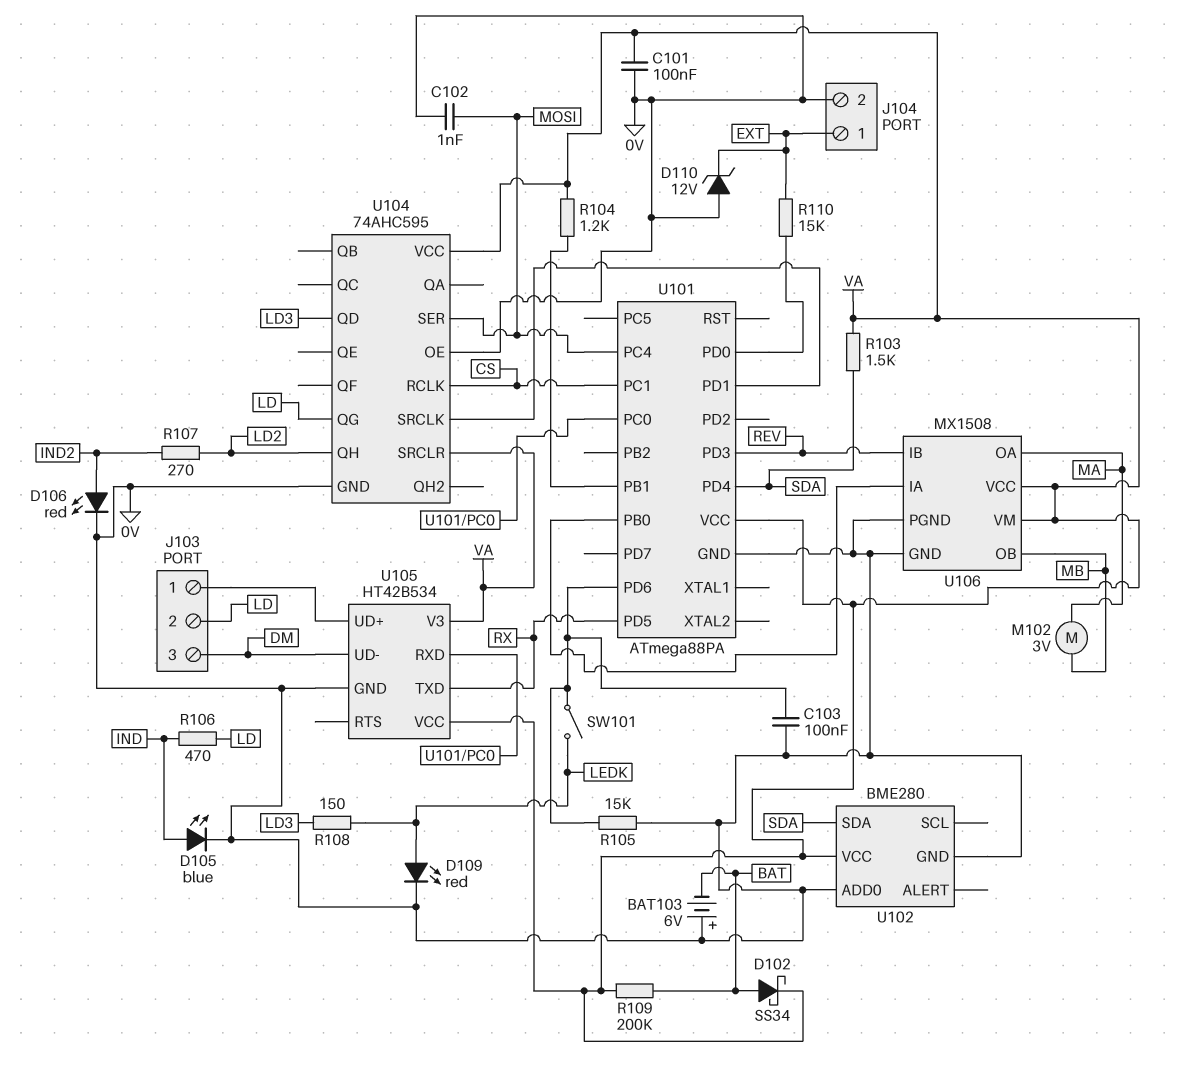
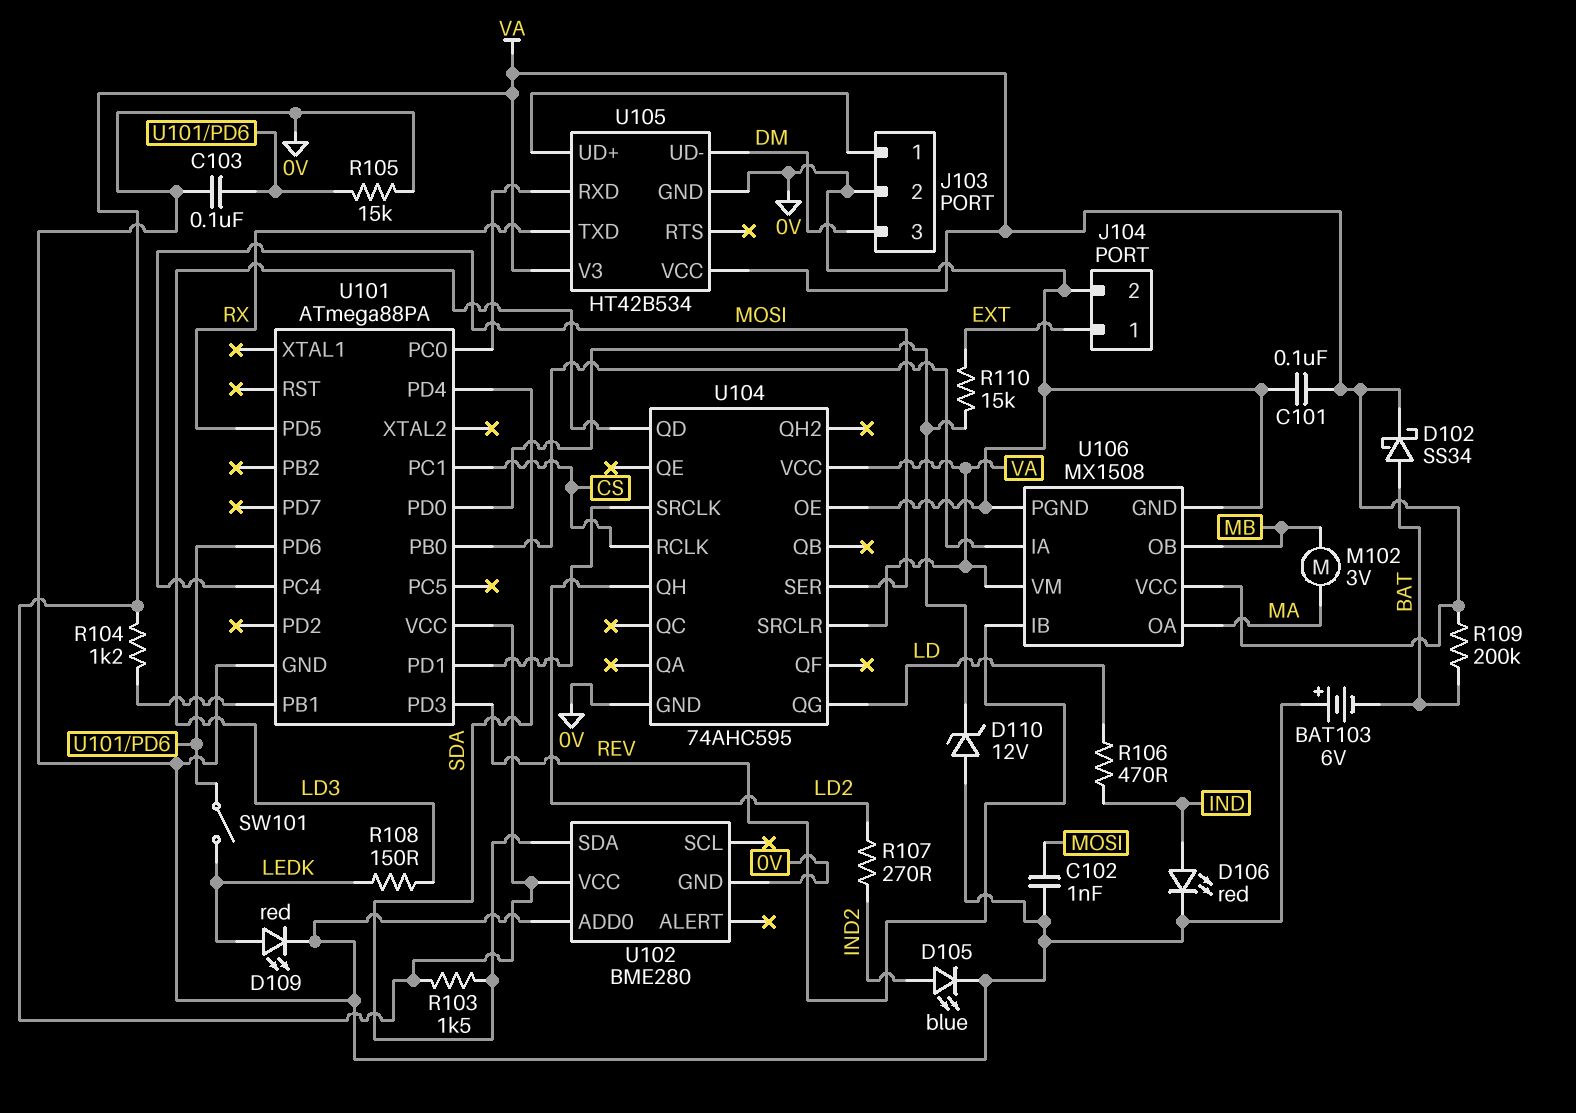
D105: LED blue (A IND, K 0V) -> LED blue (A IND2, K 0V)
D106: LED red (A IND2, K 0V) -> LED red (A IND, K 0V)
D110: zener 12V (A 0V, K EXT) -> zener 12V (A 0V, K U101/PD0)
J103 pin 2: LD -> 0V

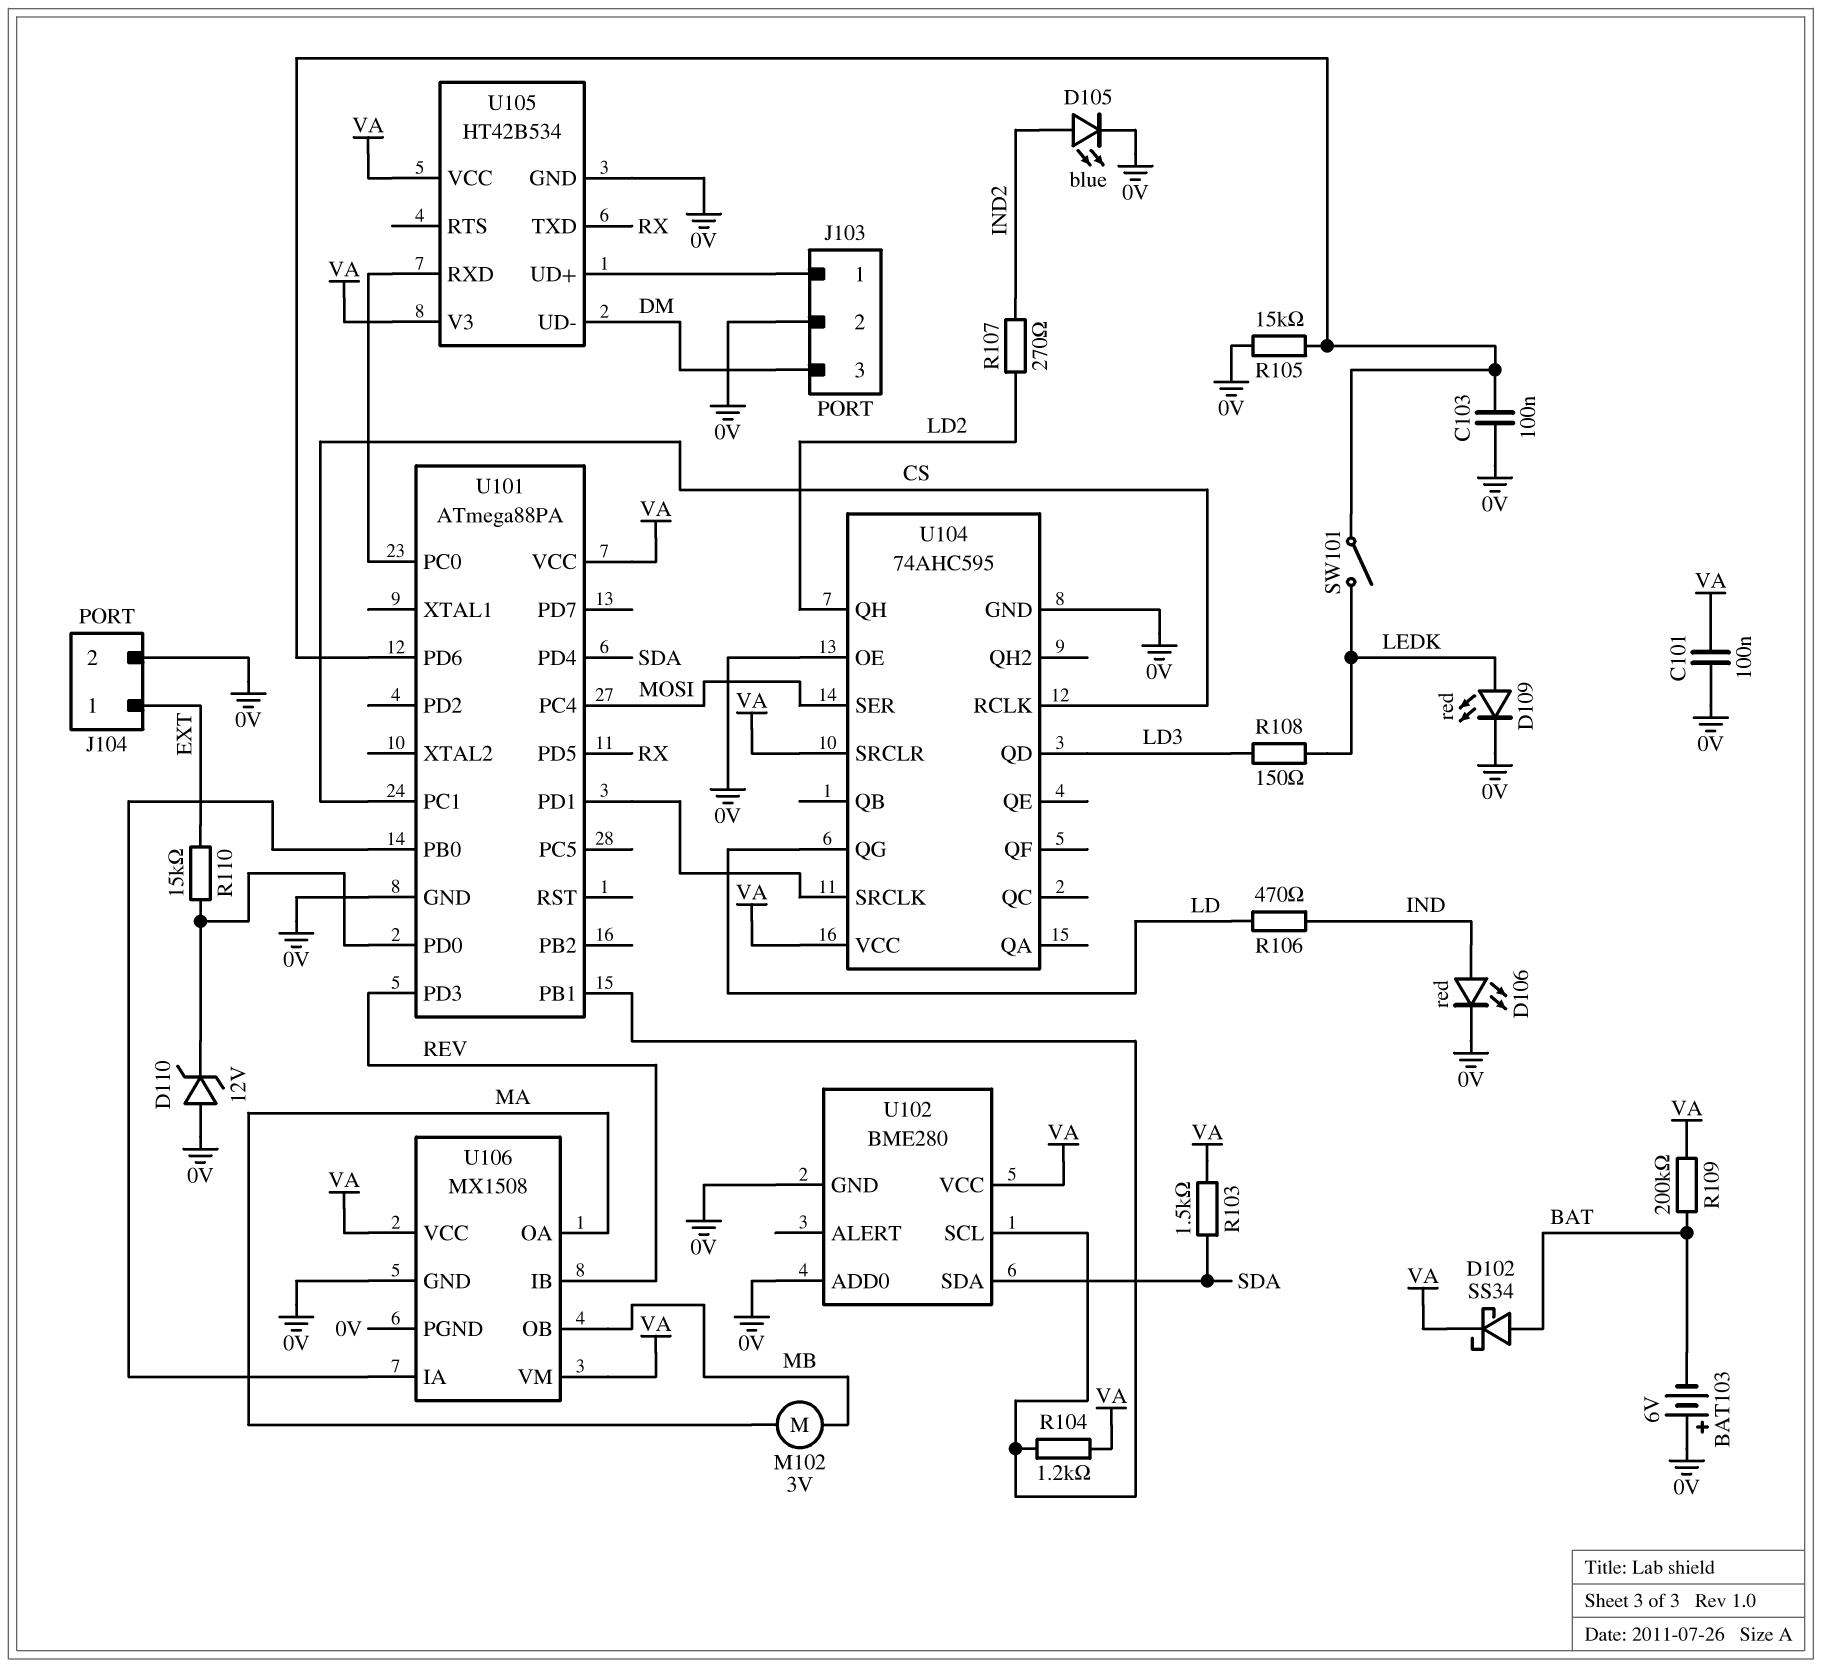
C102: 1nF (0V, MOSI) -> none
U102 pin SCL: none -> U101/PB1

